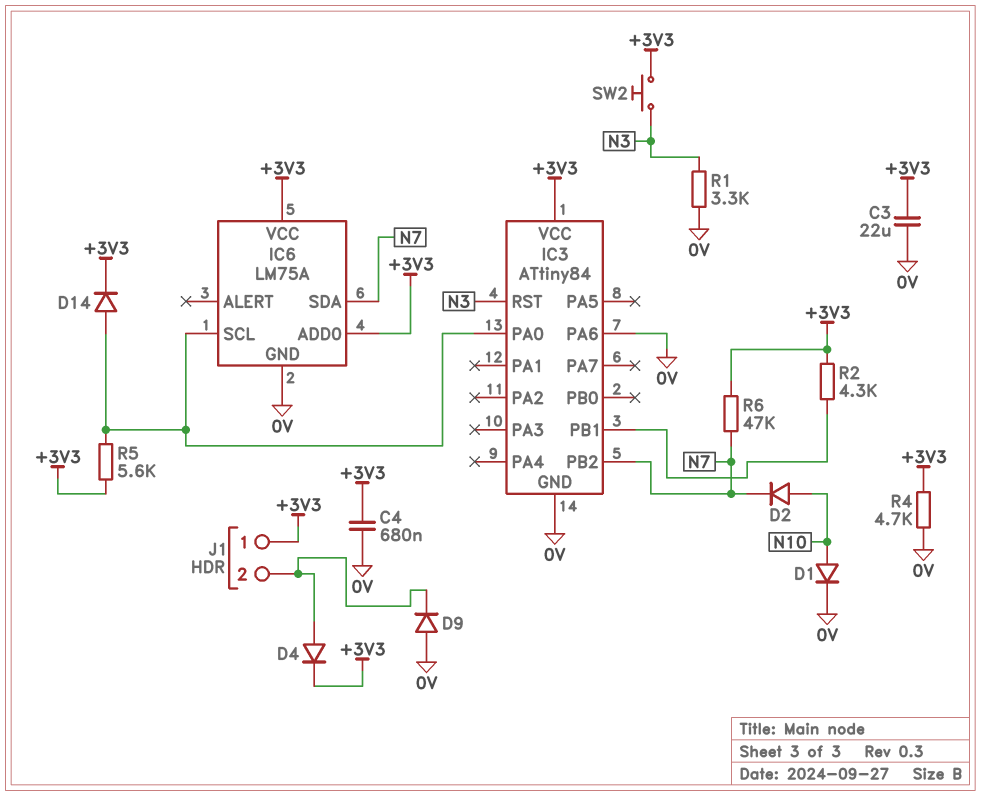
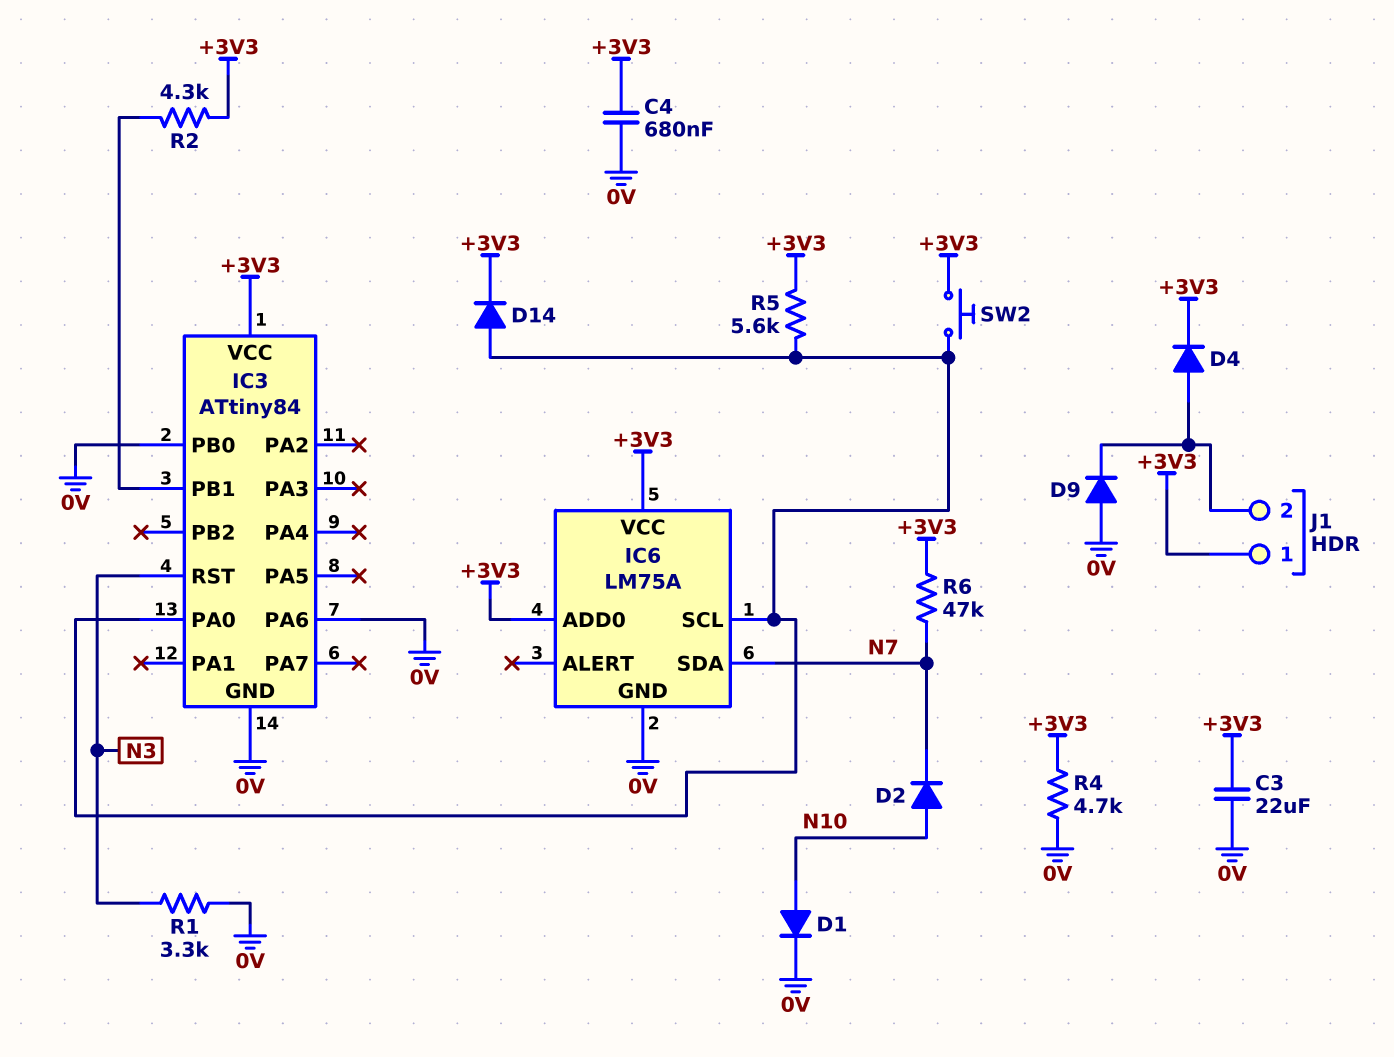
IC3 pin PB0: none -> 0V
IC3 pin PB2: N7 -> none
SW2: button (+3V3, N3) -> button (+3V3, IC3/PA0)

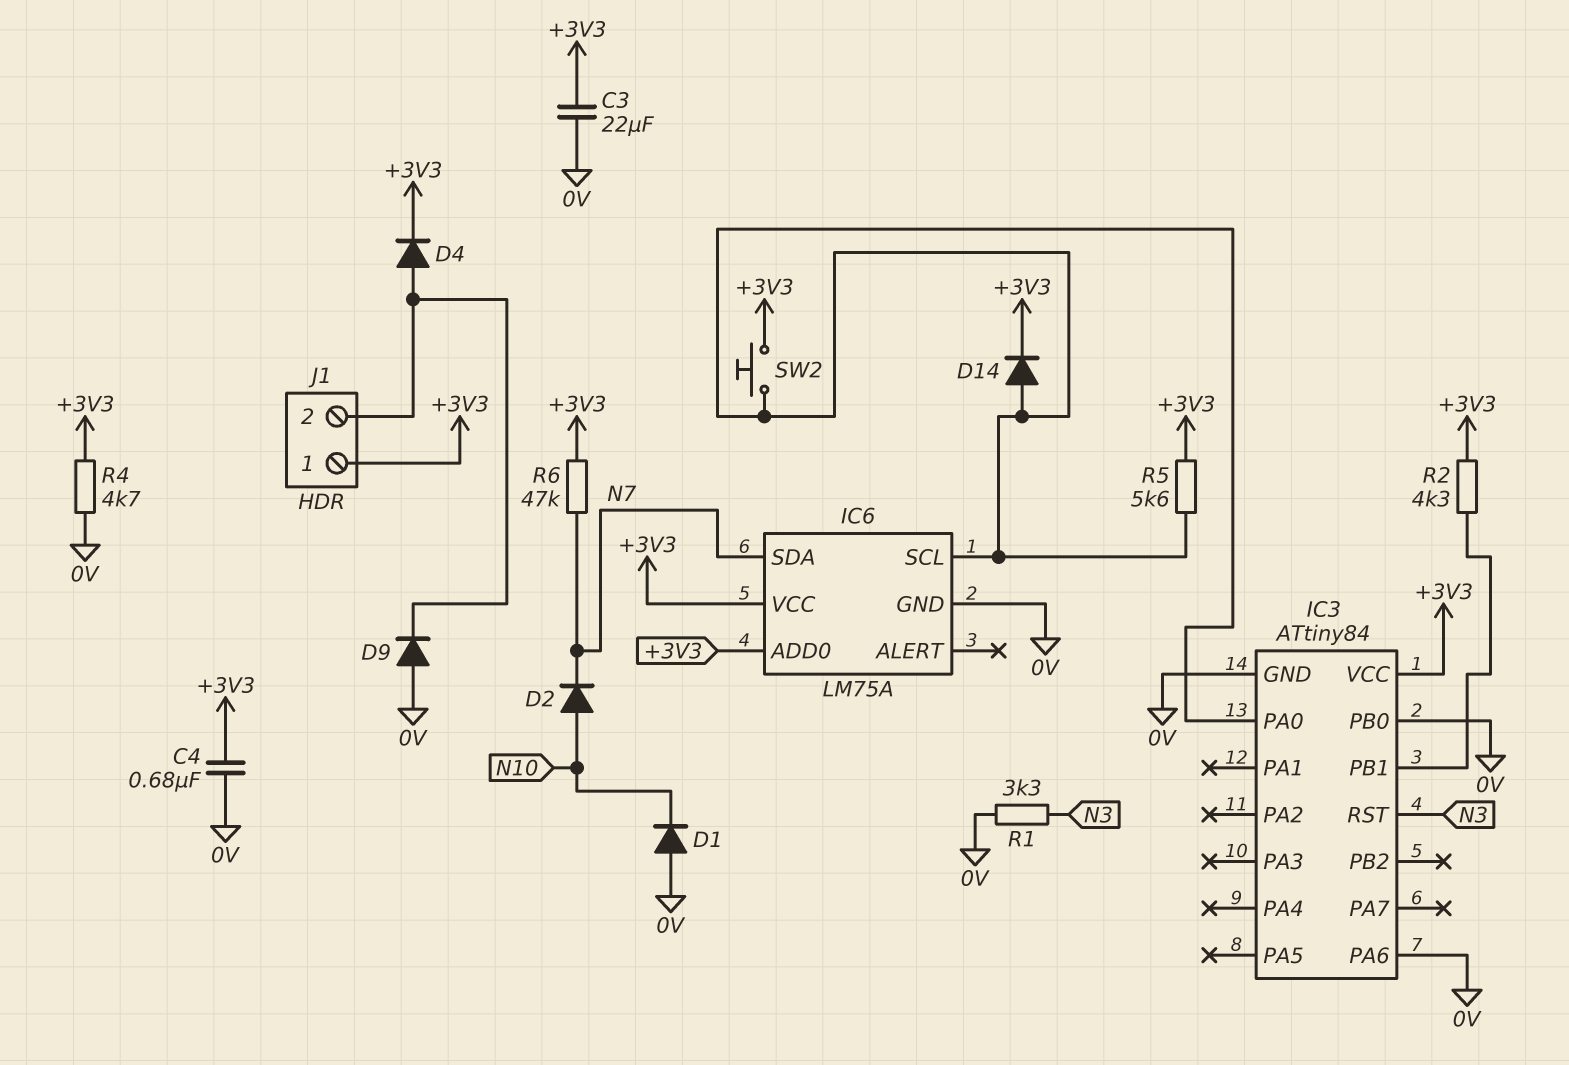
D1: diode (A N10, K 0V) -> diode (A 0V, K N10)

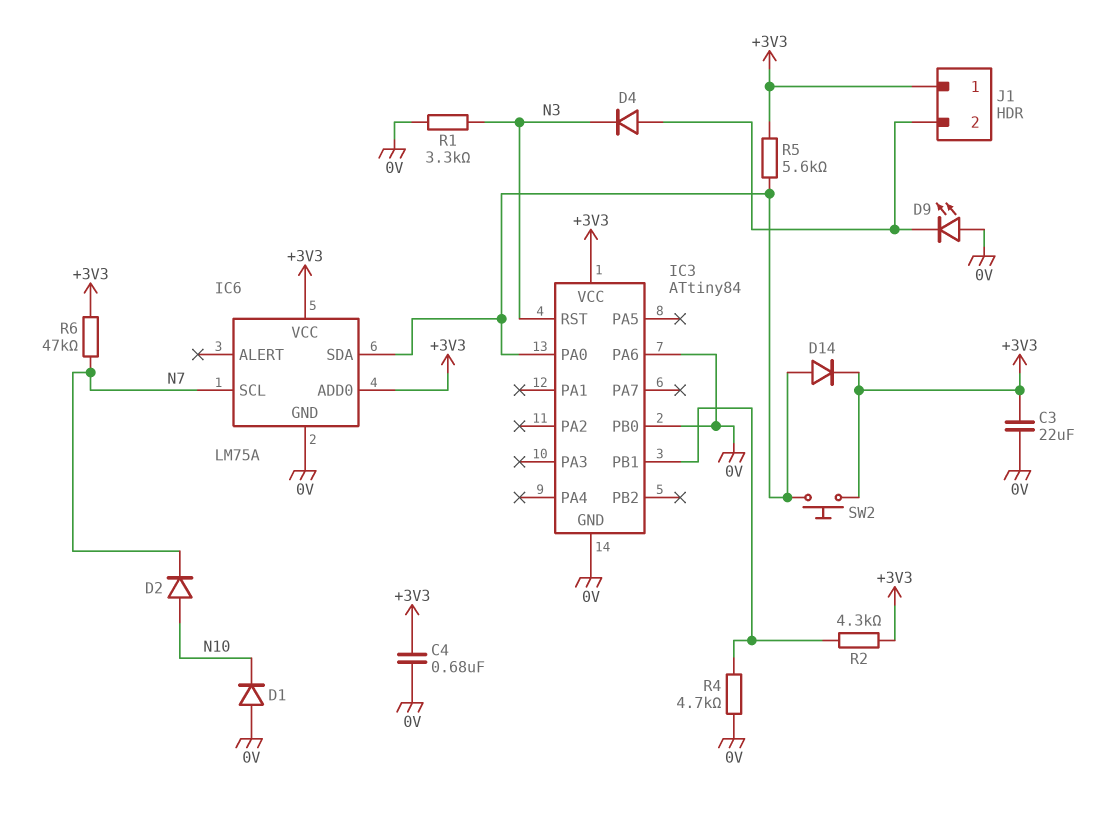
D4: diode (A J1/2, K +3V3) -> diode (A J1/2, K N3)
D9: diode (A 0V, K J1/2) -> LED (A 0V, K J1/2)
IC6 pin SCL: IC3/PA0 -> N7
IC6 pin SDA: N7 -> IC3/PA0
R4: 4.7k (+3V3, 0V) -> 4.7k (0V, IC3/PB1)

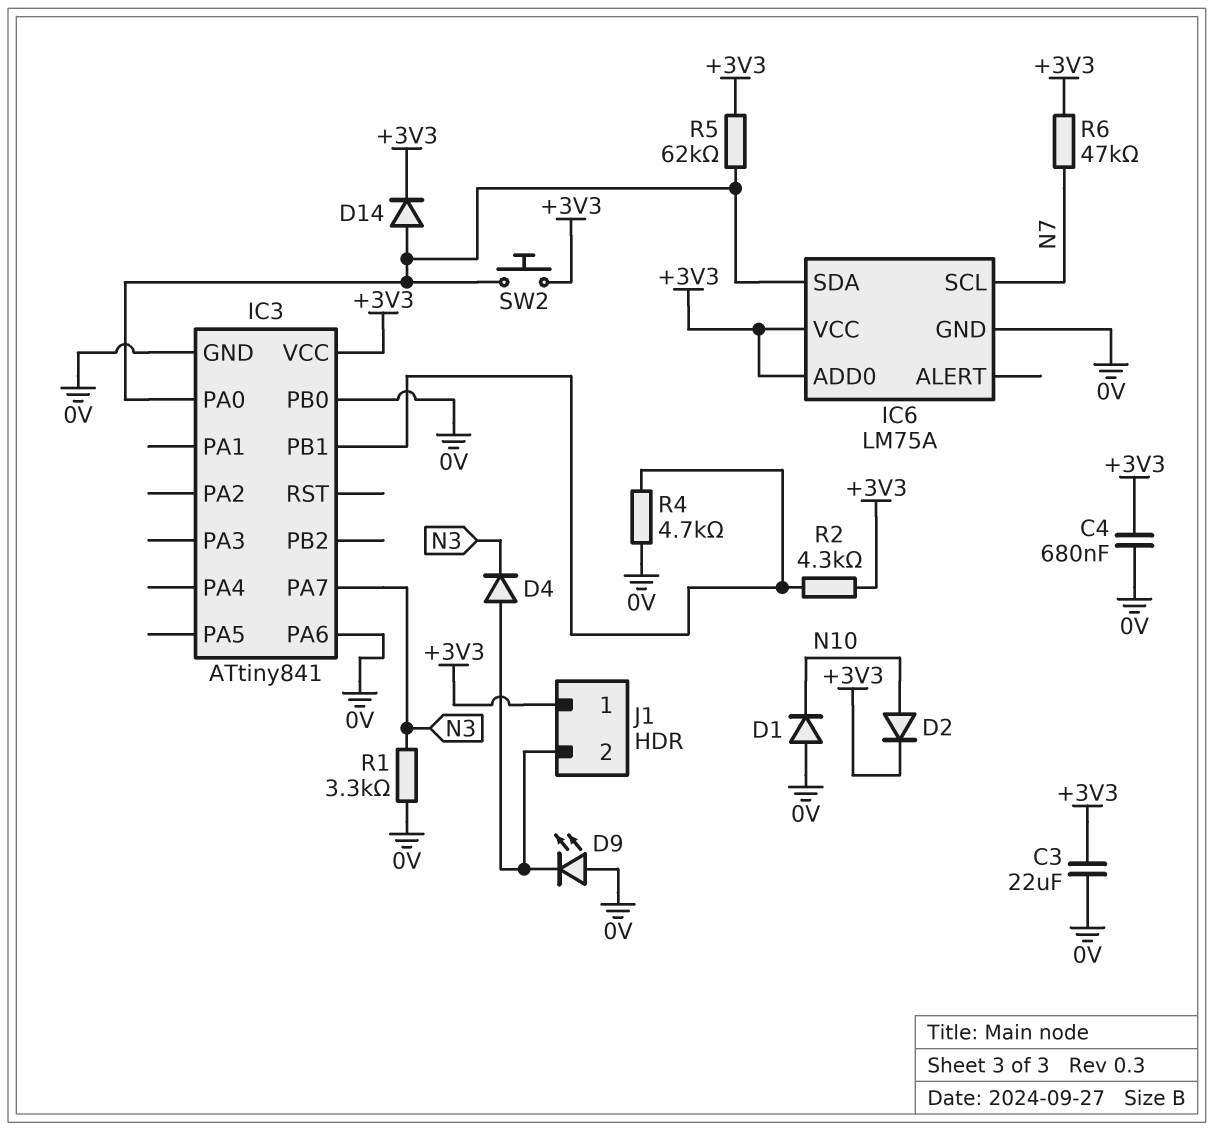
D2: diode (A N10, K N7) -> diode (A N10, K +3V3)
IC3: ATtiny84 -> ATtiny841
IC3 pin PA7: none -> N3
IC3 pin RST: N3 -> none
R5: 5.6k (+3V3, IC3/PA0) -> 62k (+3V3, IC3/PA0)

